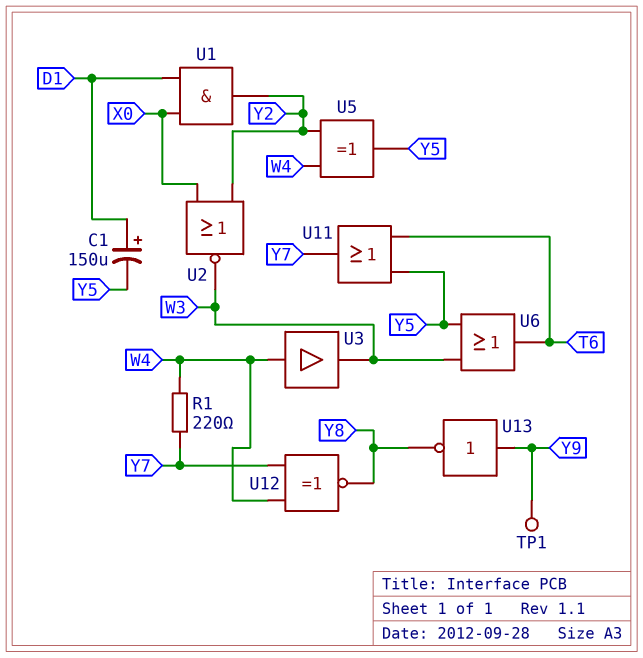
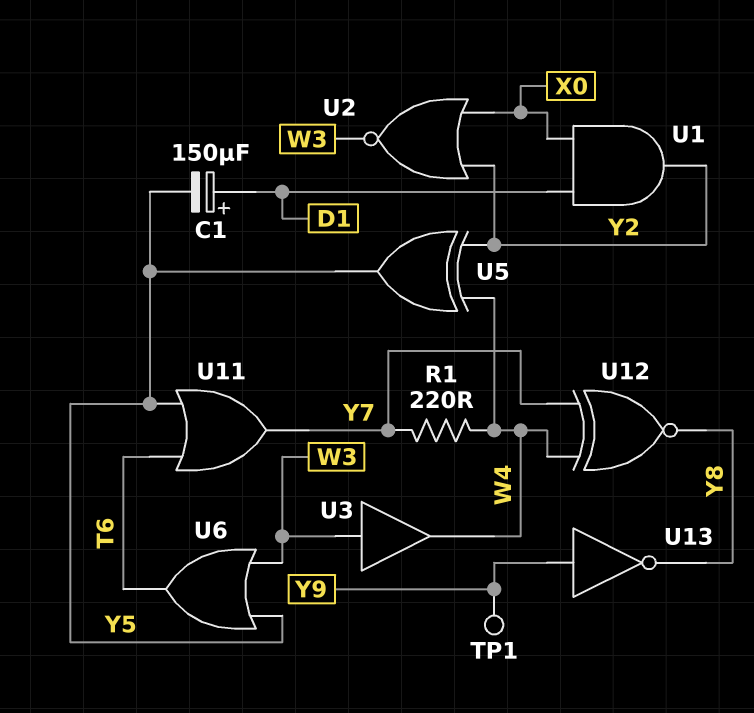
U3: buffer (in W4, out W3) -> buffer (in W3, out W4)

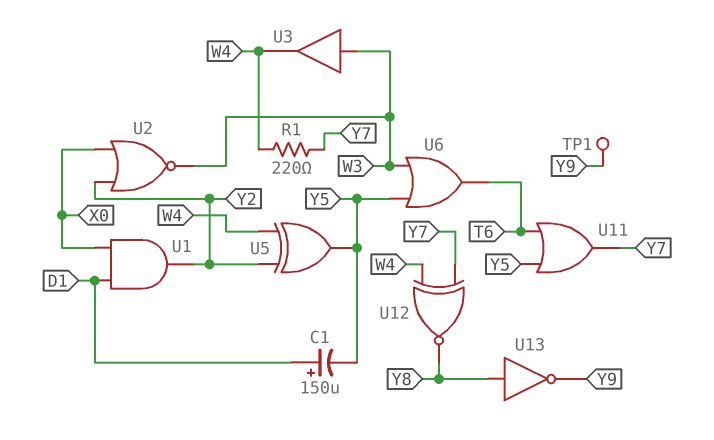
U13: NOT (in Y9, out Y8) -> NOT (in Y8, out Y9)

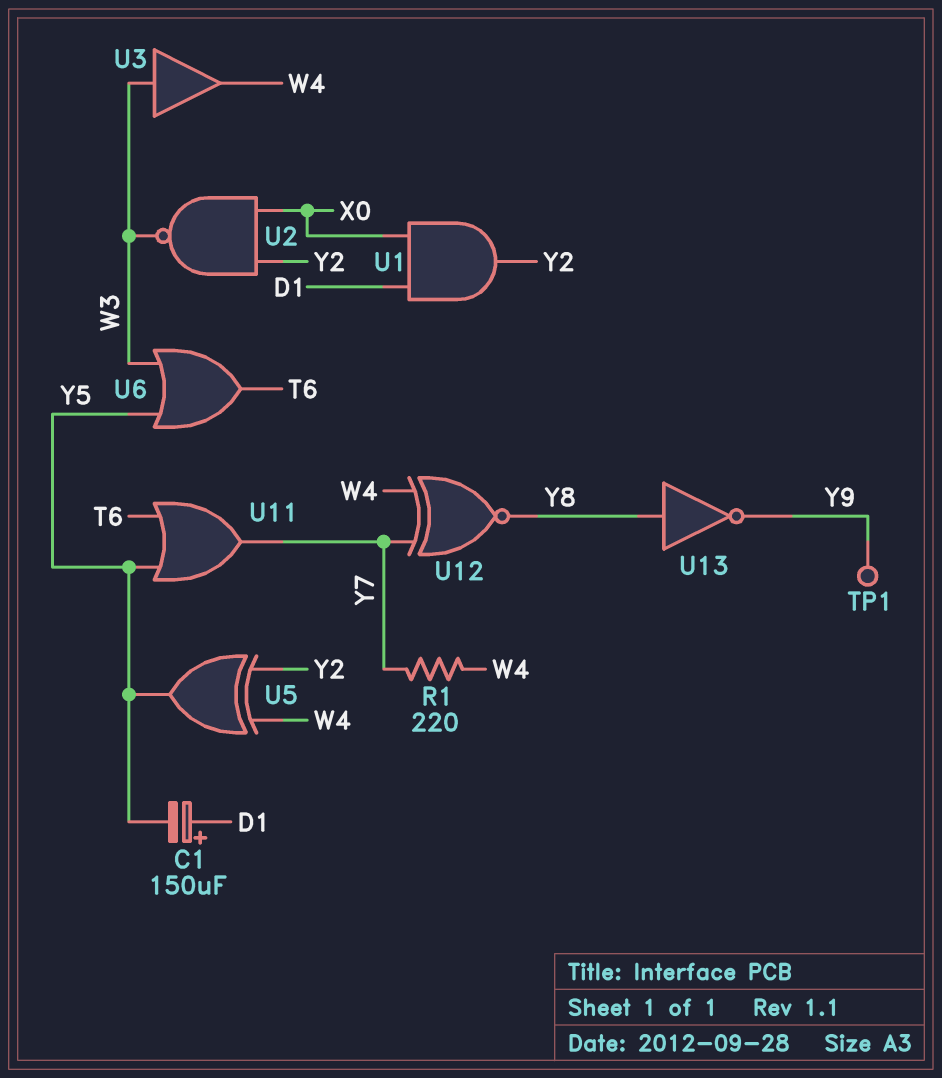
U2: NOR (in X0, in Y2, out W3) -> NAND (in X0, in Y2, out W3)

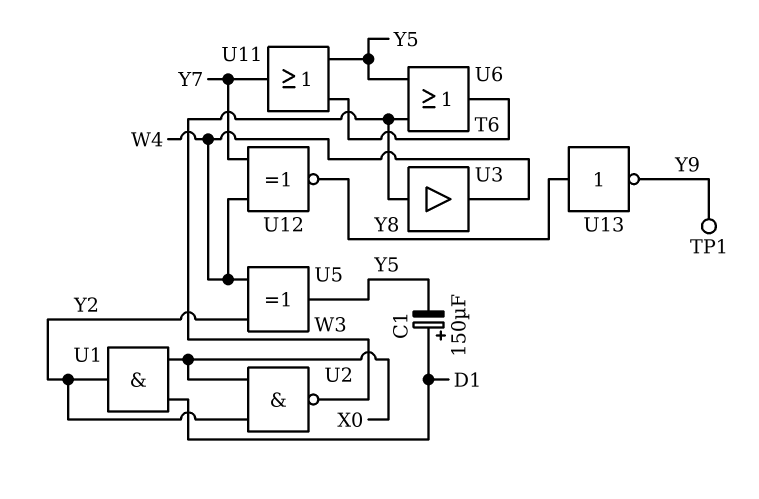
R1: 220 (W4, Y7) -> none

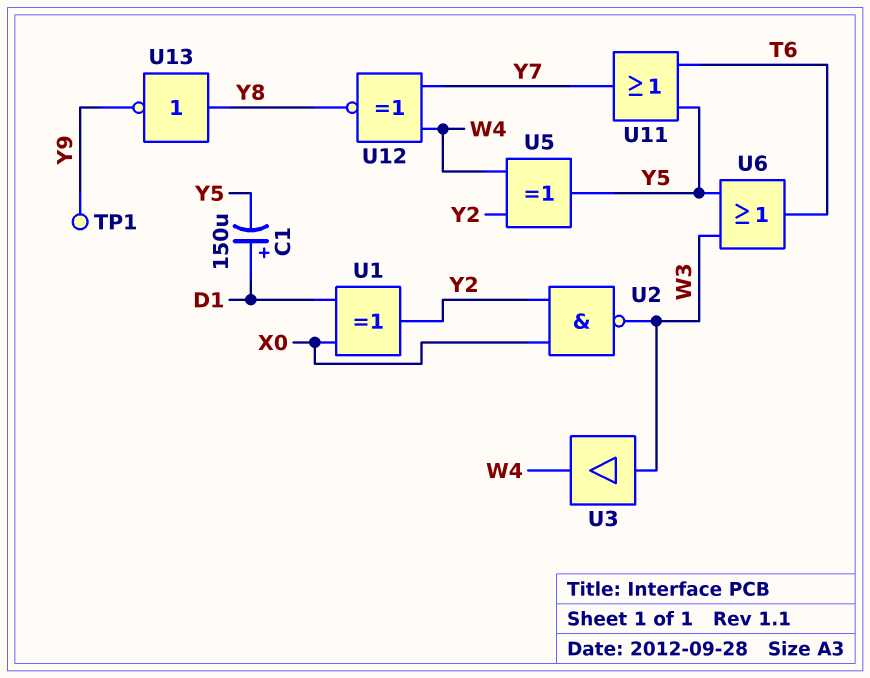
U1: AND (in D1, in X0, out Y2) -> XOR (in D1, in X0, out Y2)

